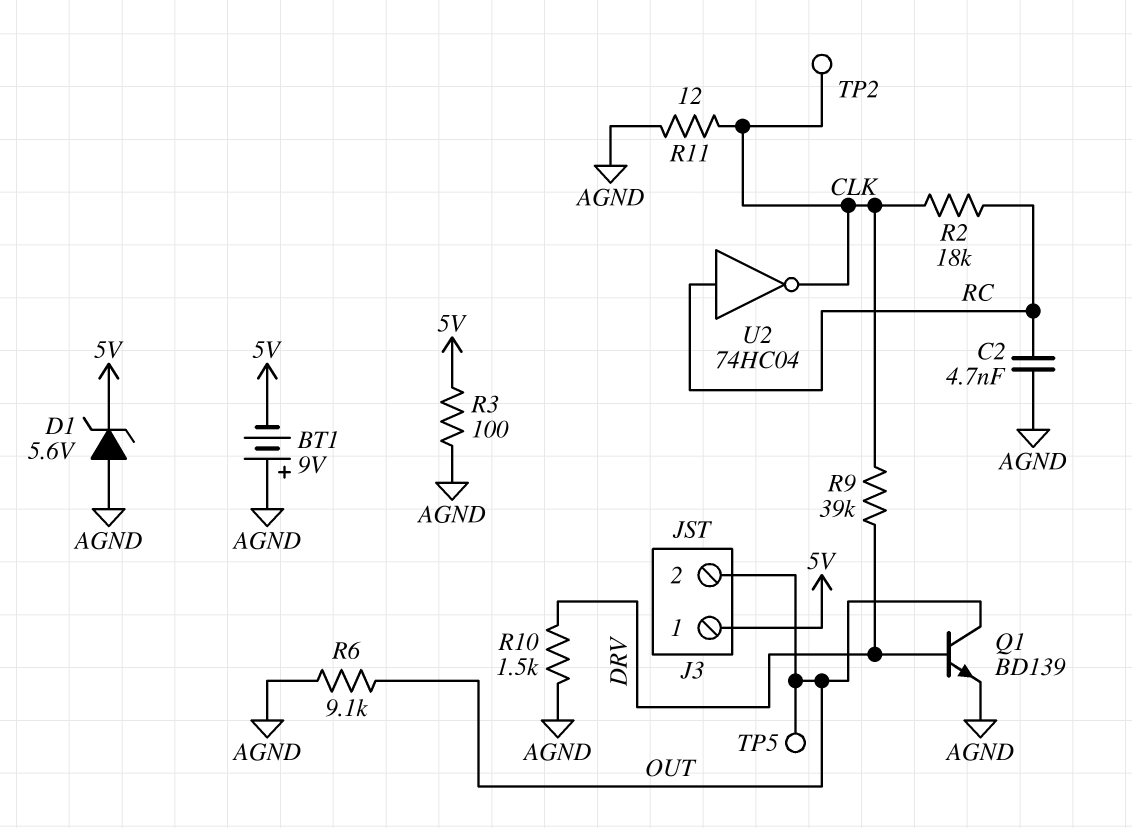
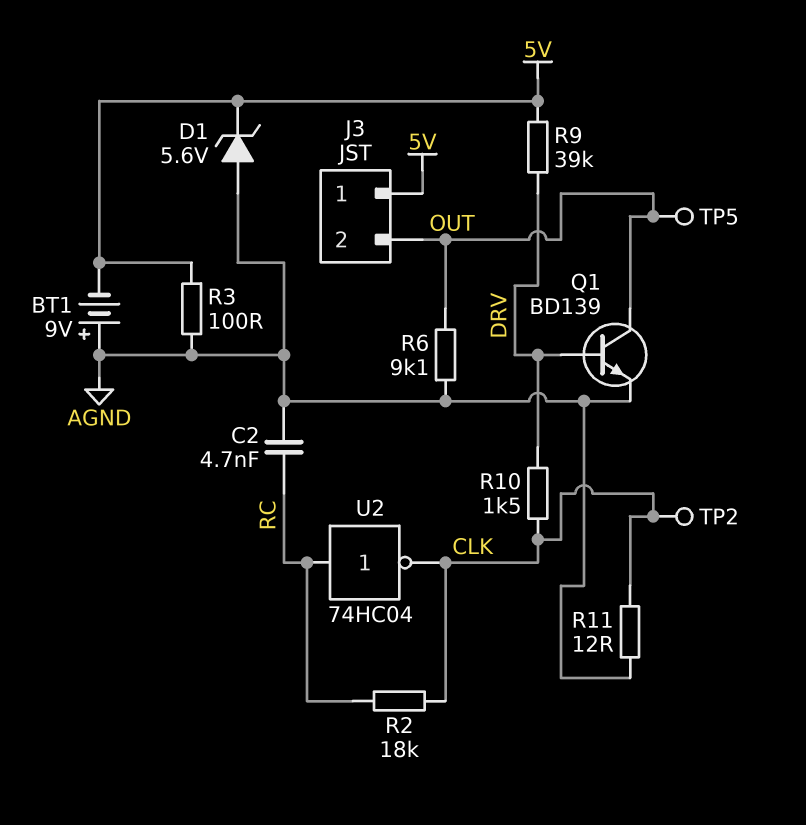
R9: 39k (CLK, DRV) -> 39k (5V, DRV)
R10: 1.5k (AGND, DRV) -> 1.5k (CLK, DRV)

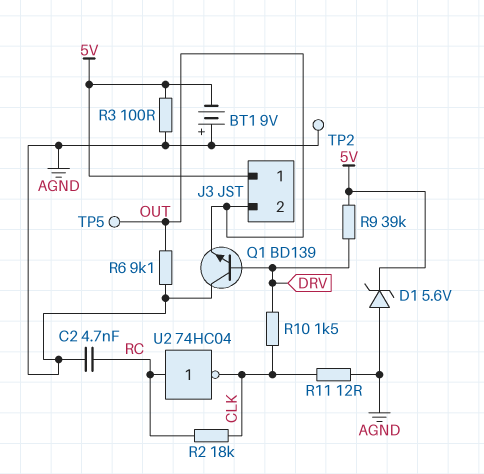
Q1: NPN BD139 (B DRV, C OUT, E AGND) -> NPN BD139 (B DRV, C AGND, E OUT)
TP2: test point (CLK) -> test point (AGND)

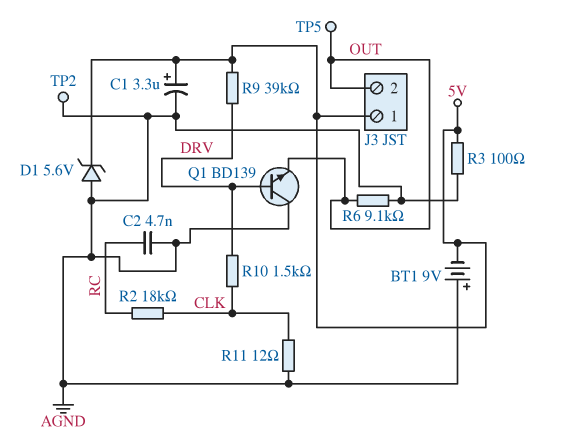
C1: none -> 3.3uF (plus 5V, minus AGND)
U2: NOT 74HC04 (in RC, out CLK) -> none

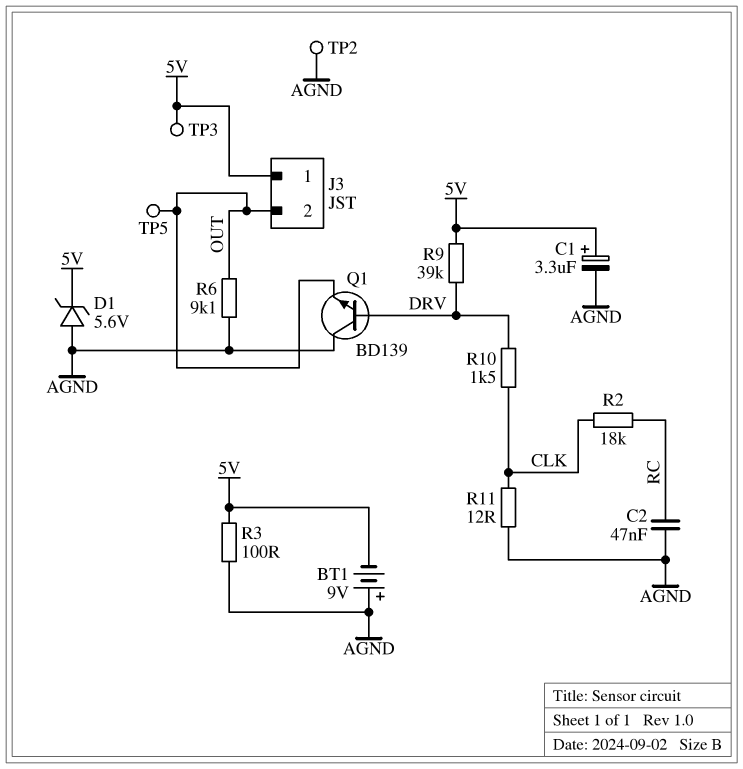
C2: 4.7nF (AGND, RC) -> 47nF (AGND, RC)
TP3: none -> test point (5V)

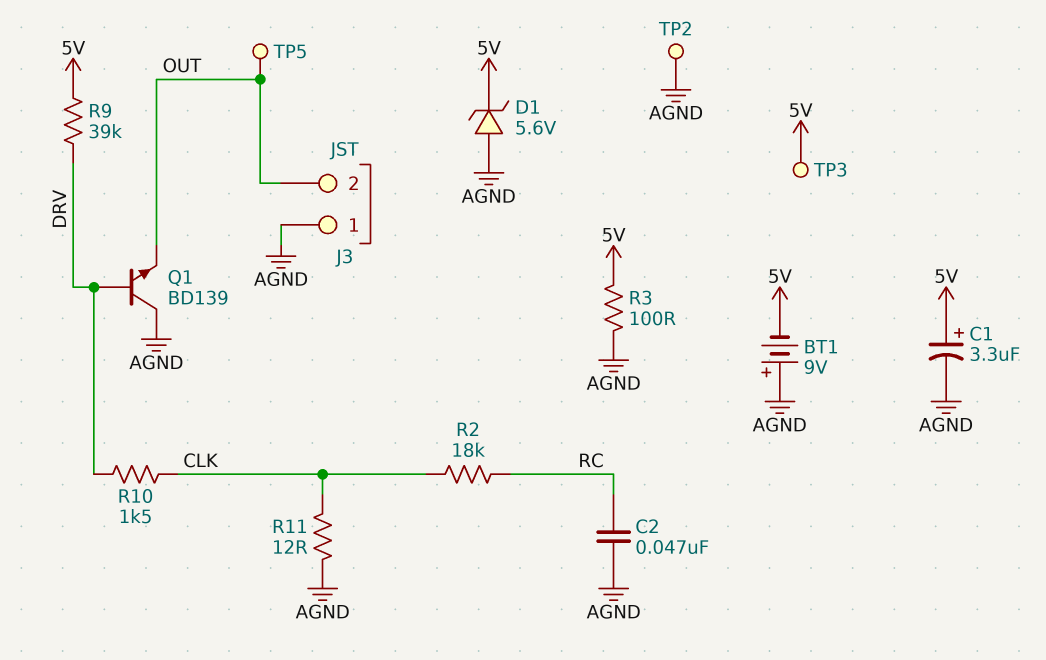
J3 pin 1: 5V -> AGND
R6: 9.1k (AGND, OUT) -> none

